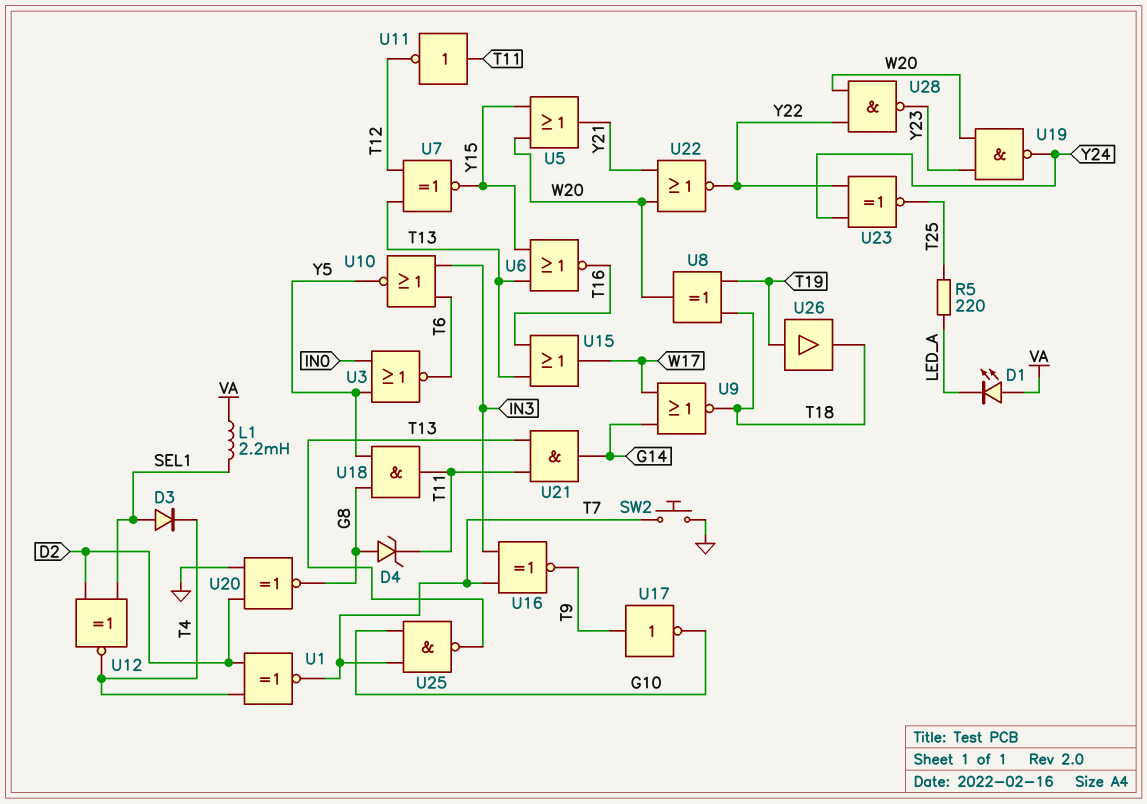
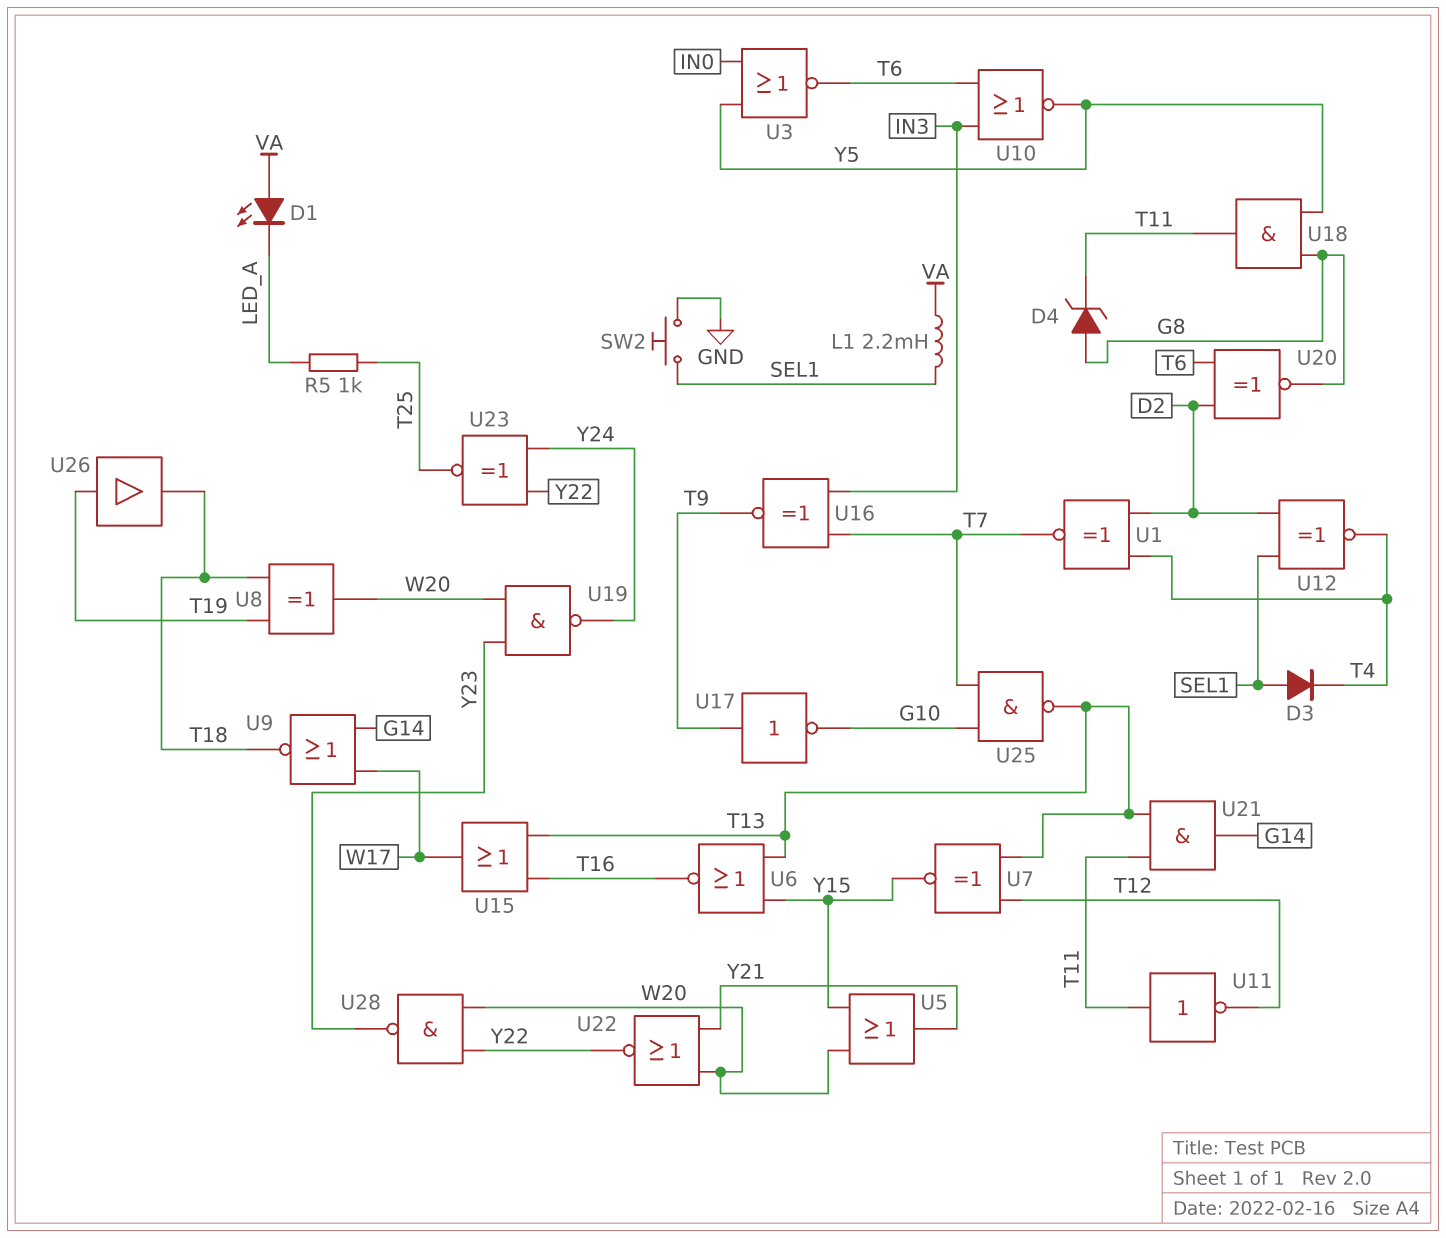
R5: 220 (LED_A, T25) -> 1k (LED_A, T25)
SW2: button (GND, T7) -> button (GND, SEL1)
U20: XNOR (in D2, in GND, out G8) -> XNOR (in D2, in T6, out G8)

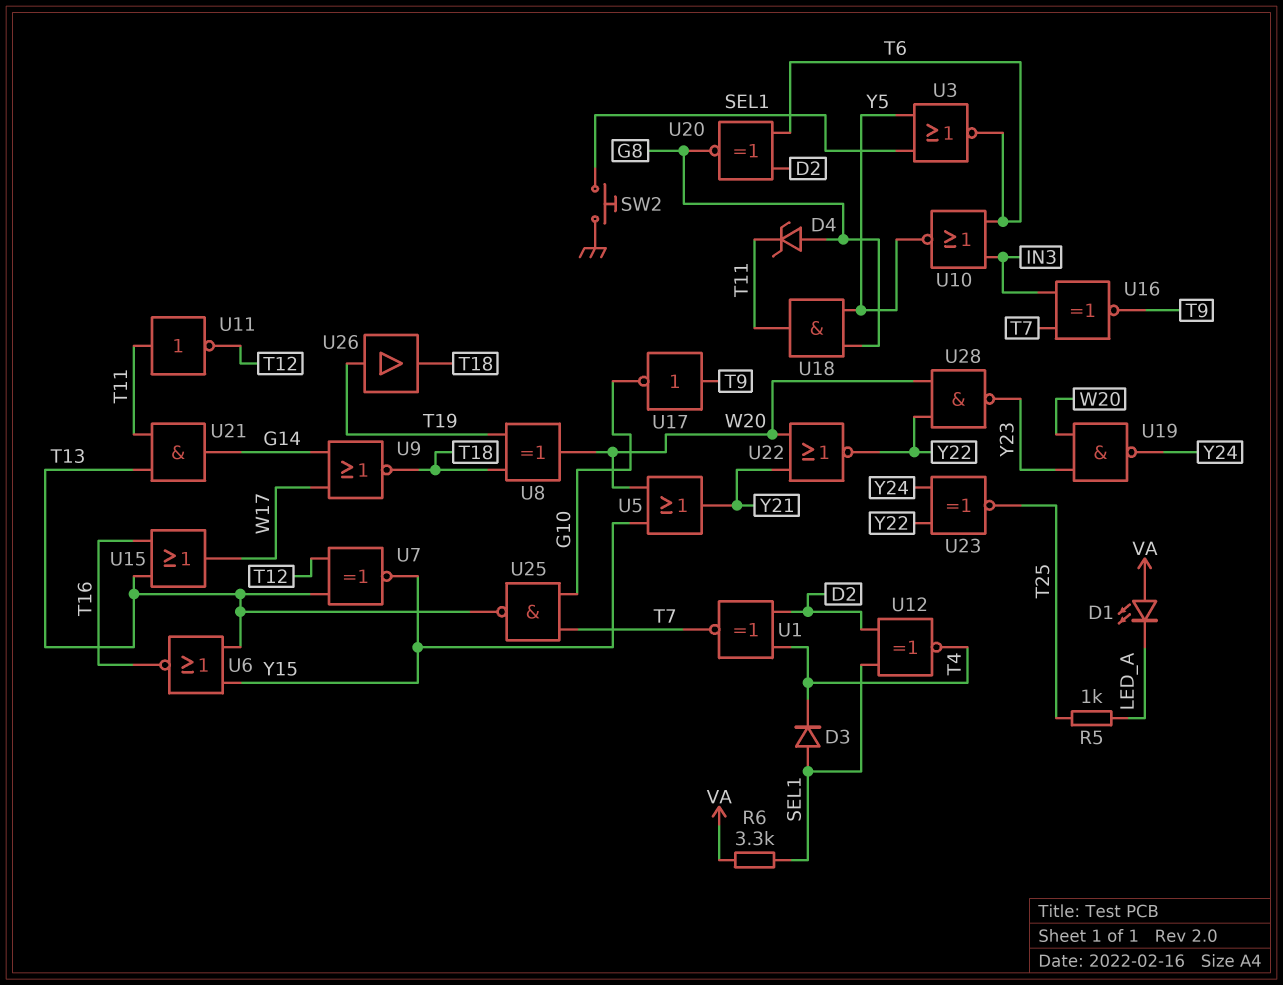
L1: 2.2mH (SEL1, VA) -> none
R6: none -> 3.3k (SEL1, VA)
U3: NOR (in IN0, in Y5, out T6) -> NOR (in SEL1, in Y5, out T6)

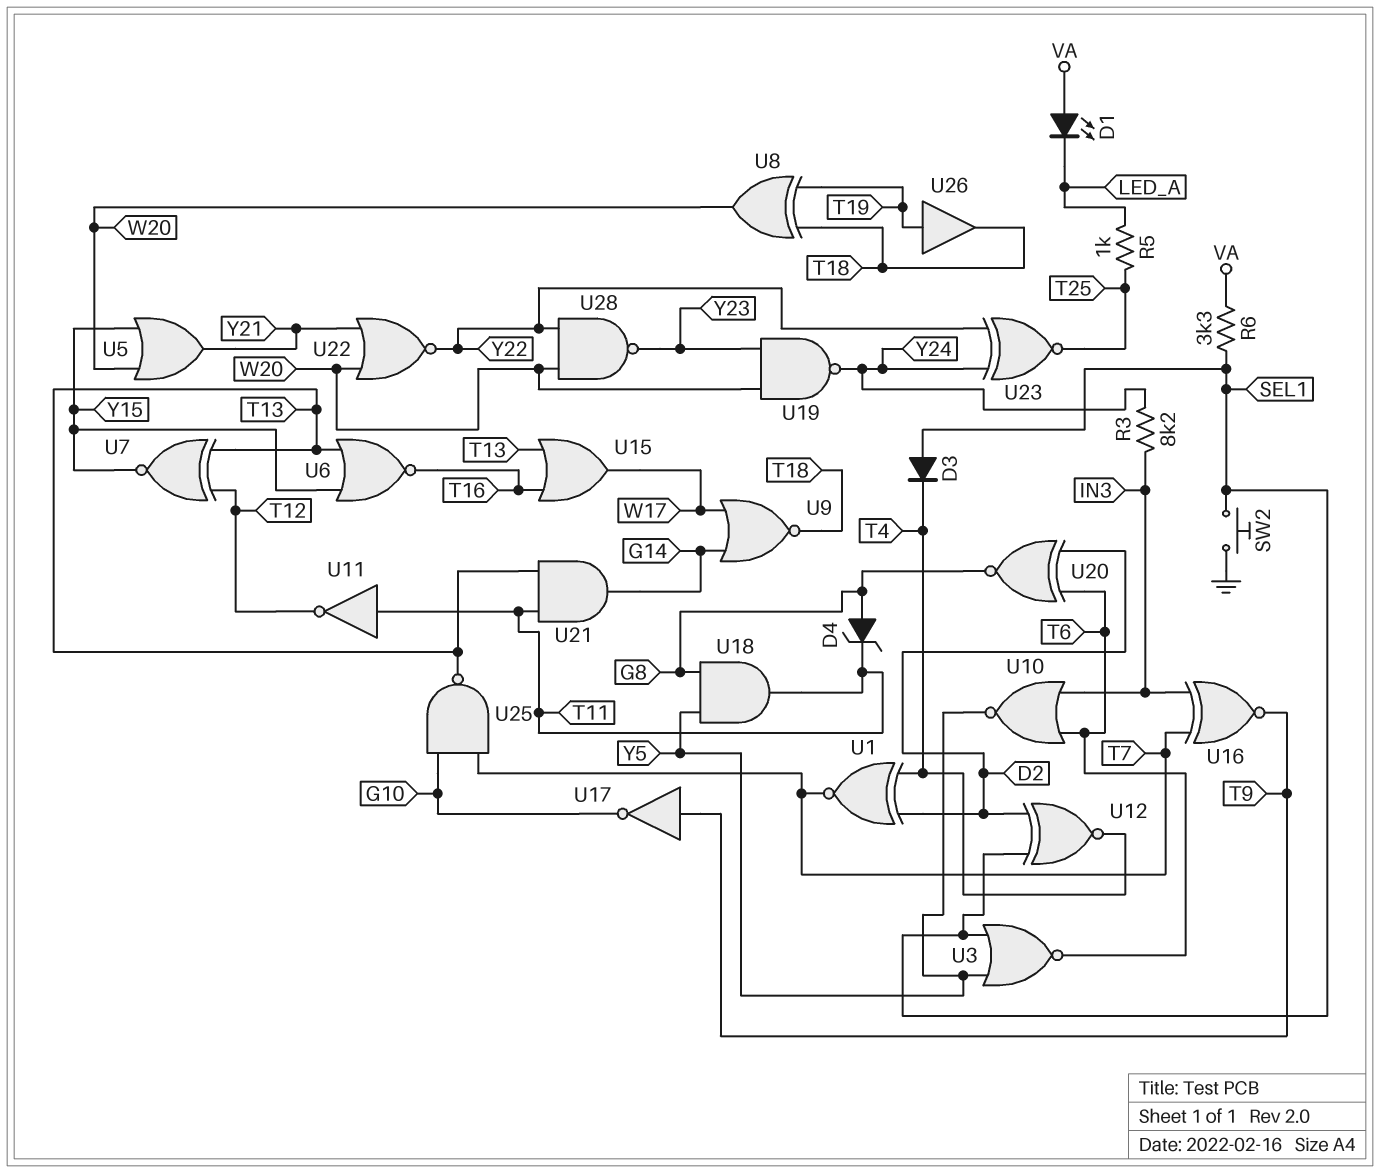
R3: none -> 8.2k (IN3, Y24)

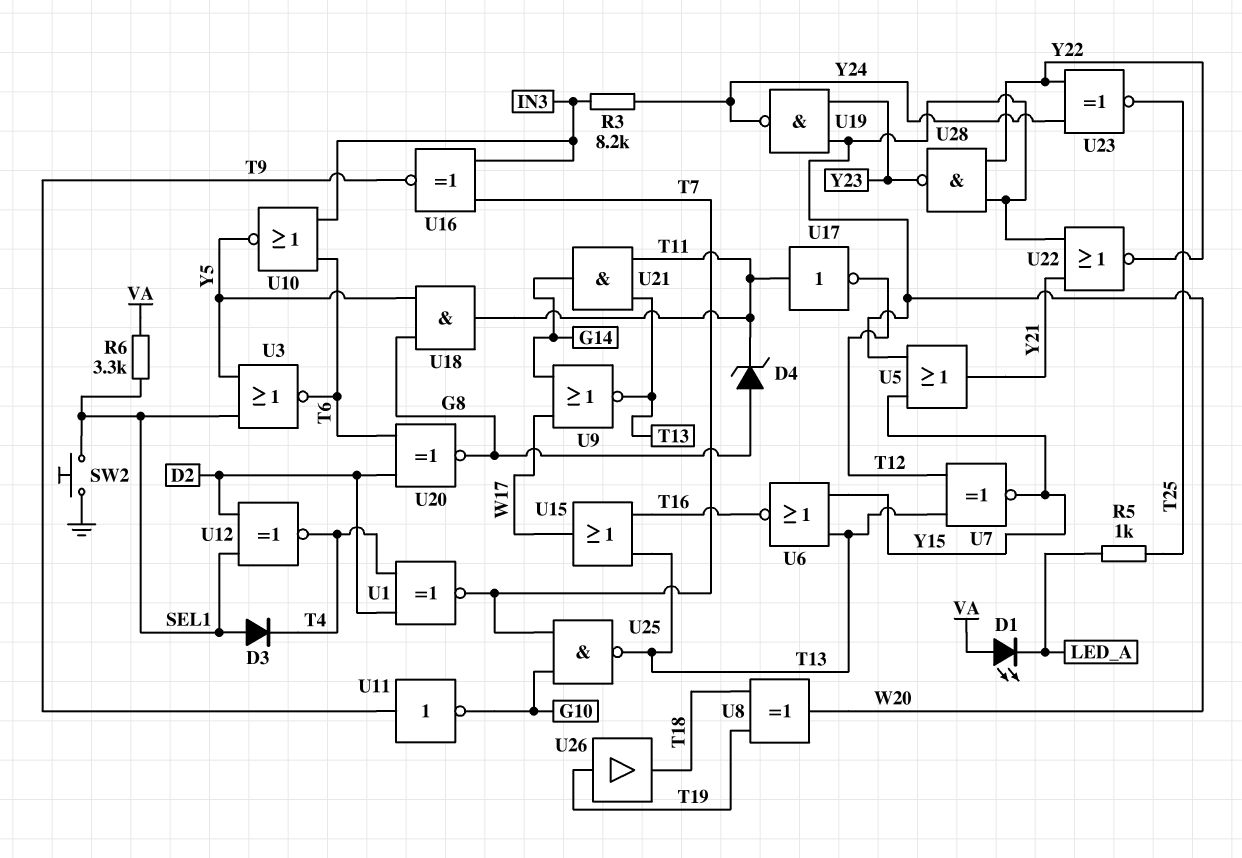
U9: NOR (in G14, in W17, out T18) -> NOR (in G14, in W17, out T13)
U11: NOT (in T11, out T12) -> NOT (in T9, out G10)
U17: NOT (in T9, out G10) -> NOT (in T11, out T12)

